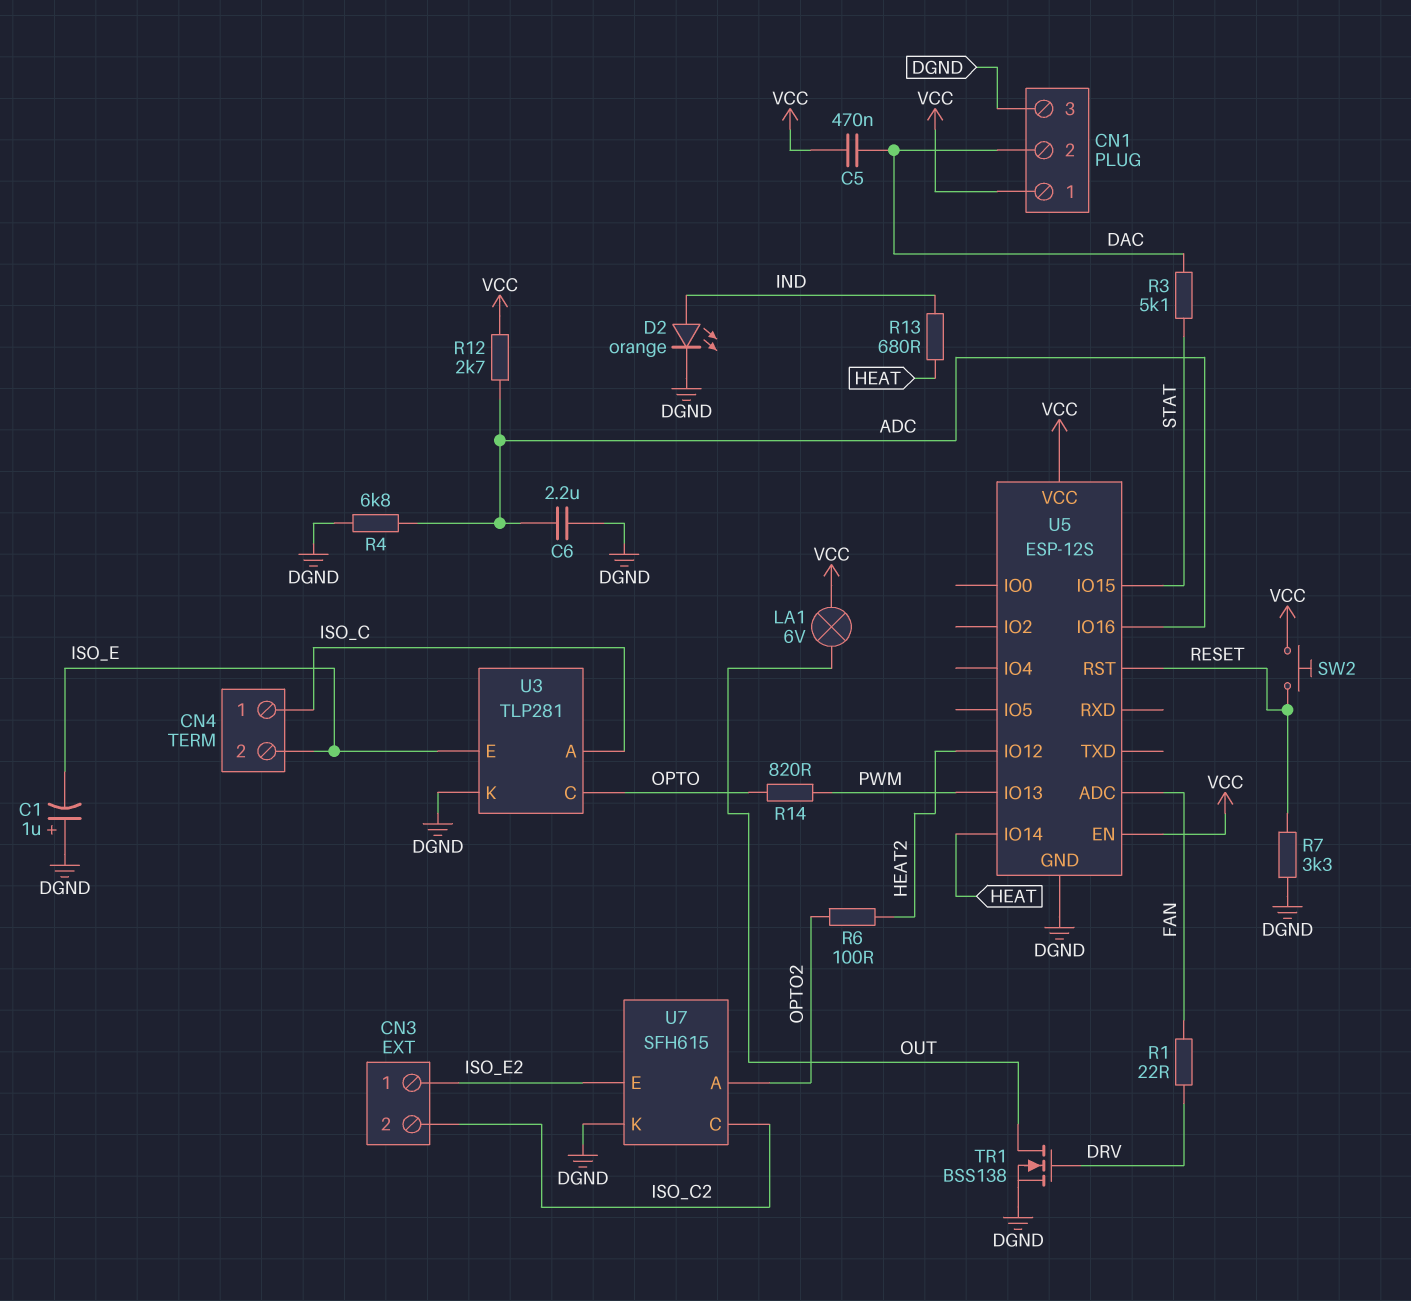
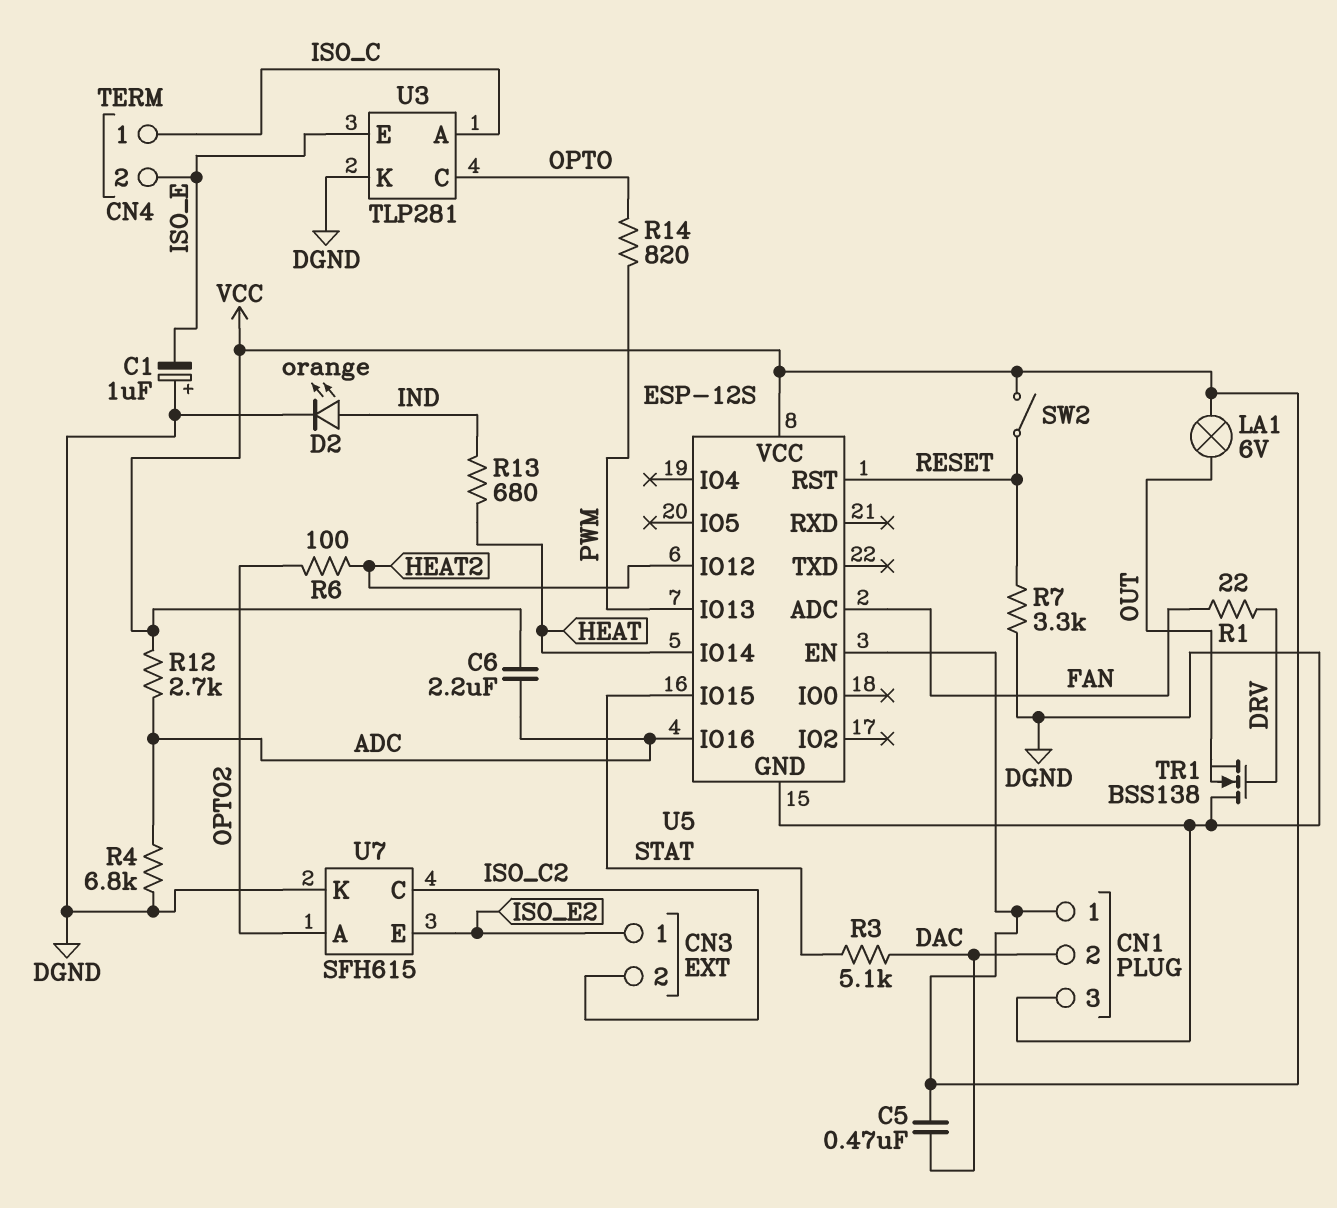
C6: 2.2uF (ADC, DGND) -> 2.2uF (ADC, VCC)
SW2: button (RESET, VCC) -> switch (RESET, VCC)
TR1: NMOS BSS138 (G DRV, D OUT, S DGND) -> NMOS BSS138 (G DRV, D DGND, S OUT)

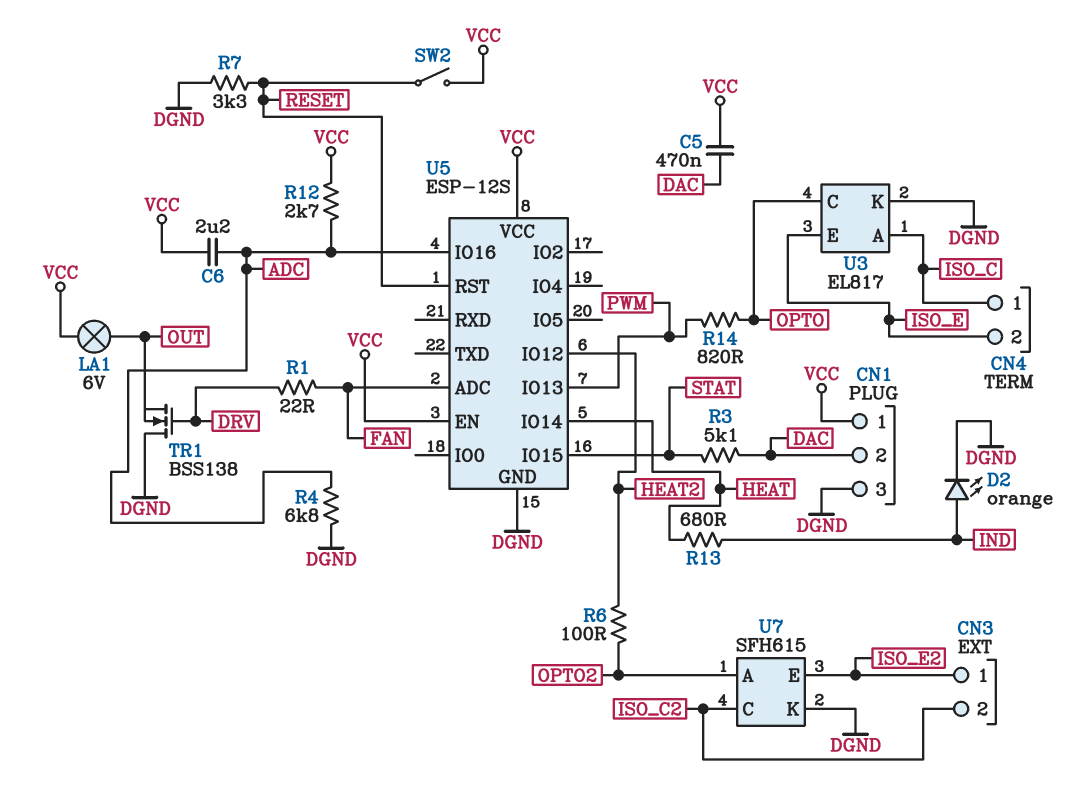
C1: 1uF (plus DGND, minus ISO_E) -> none
U3: TLP281 -> EL817

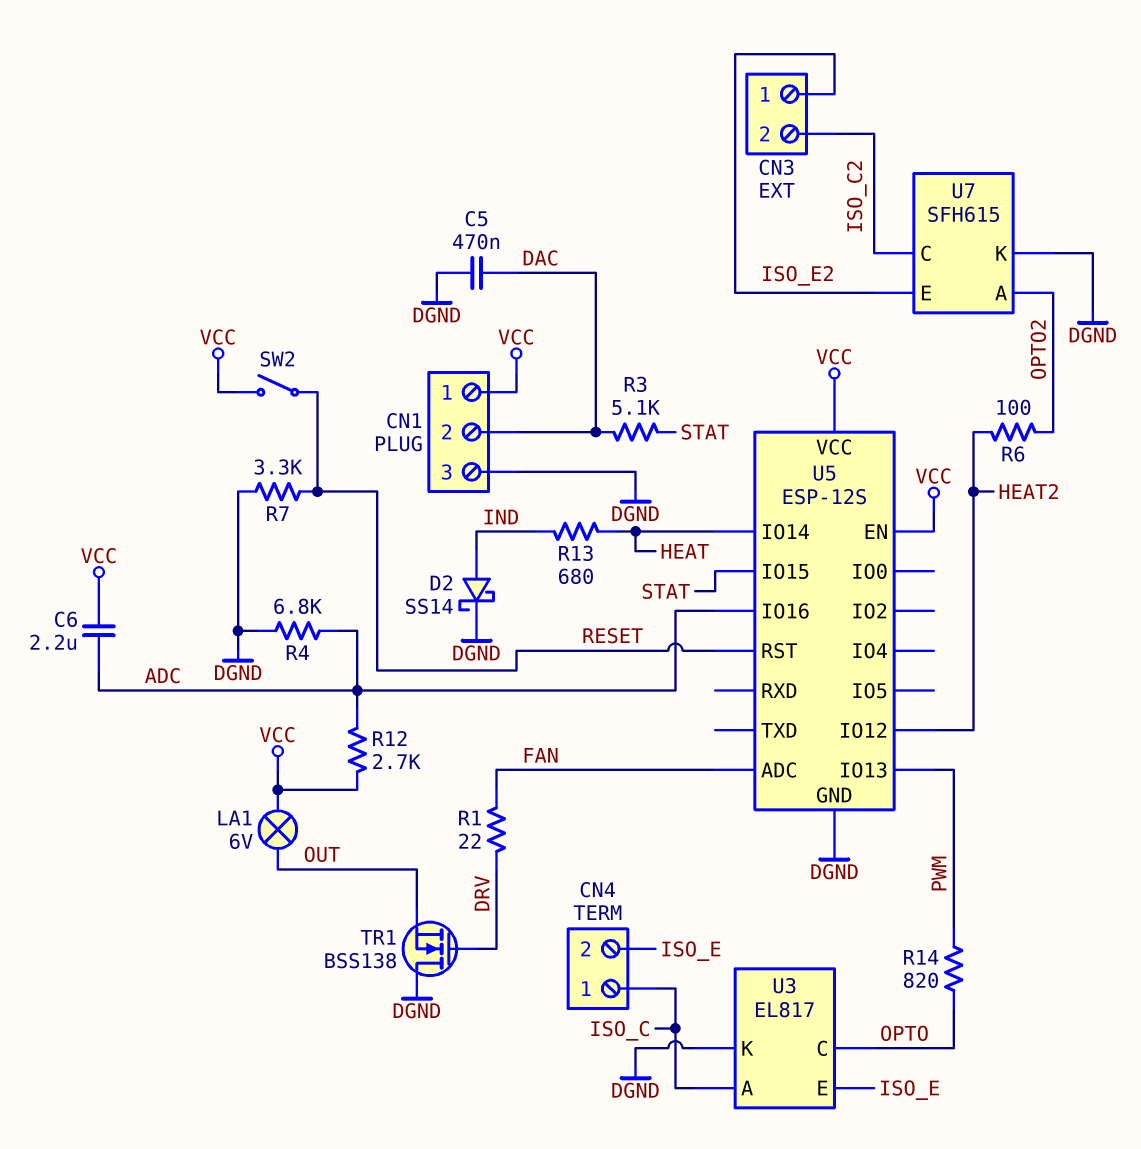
C5: 470nF (DAC, VCC) -> 470nF (DAC, DGND)
D2: LED orange (A IND, K DGND) -> schottky SS14 (A IND, K DGND)

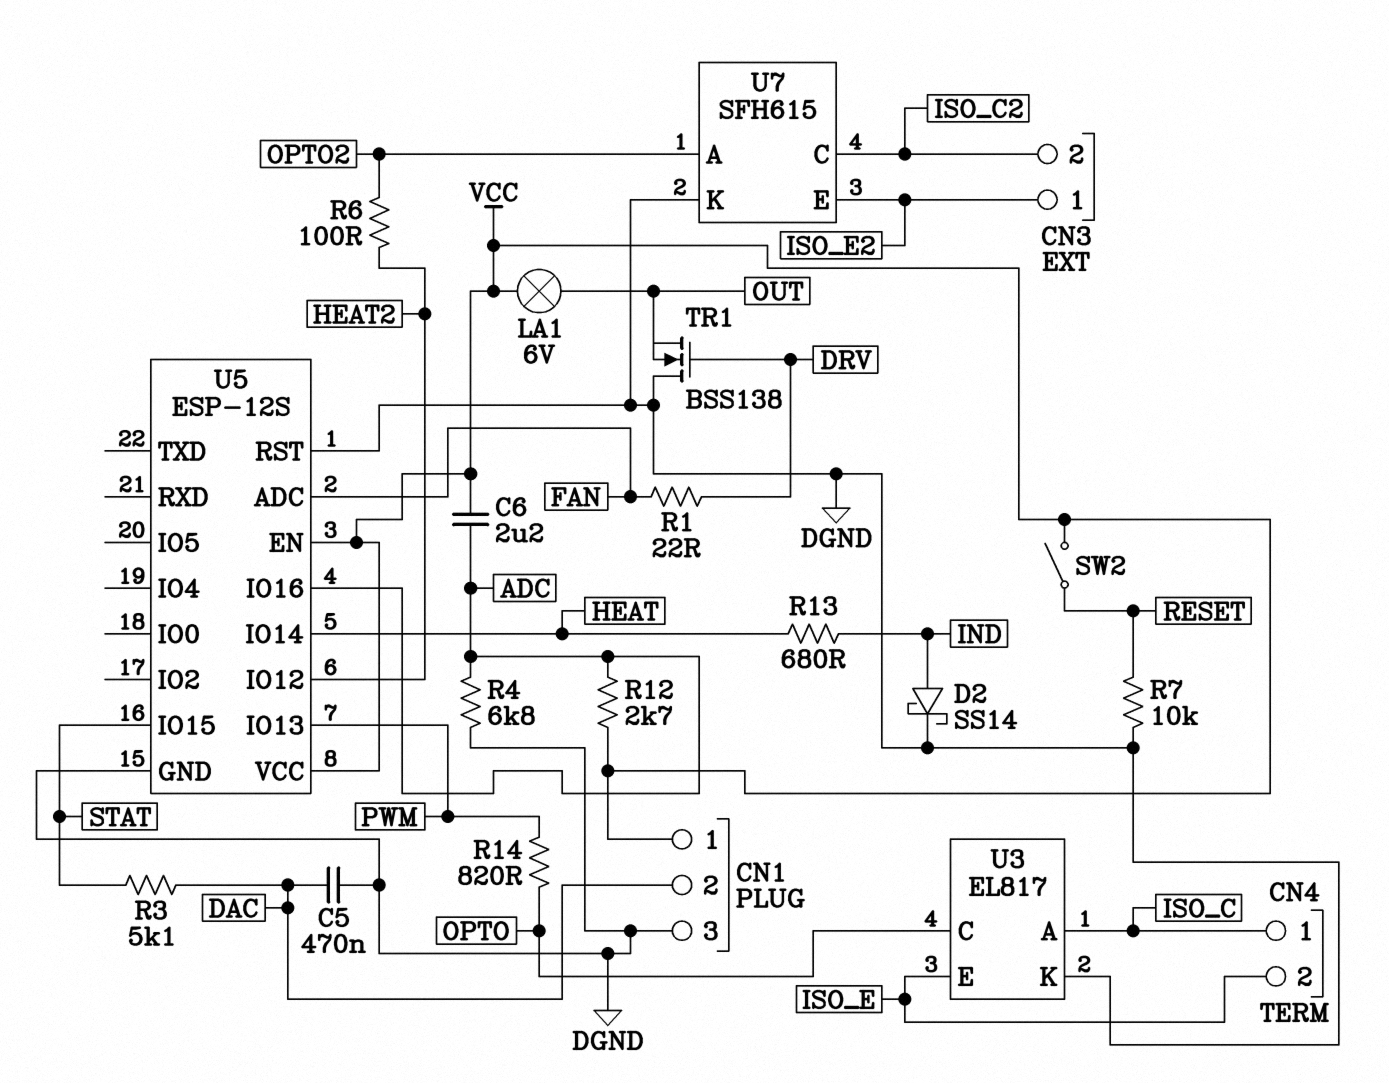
R7: 3.3k (DGND, RESET) -> 10k (DGND, RESET)
U5 pin RST: RESET -> DGND

